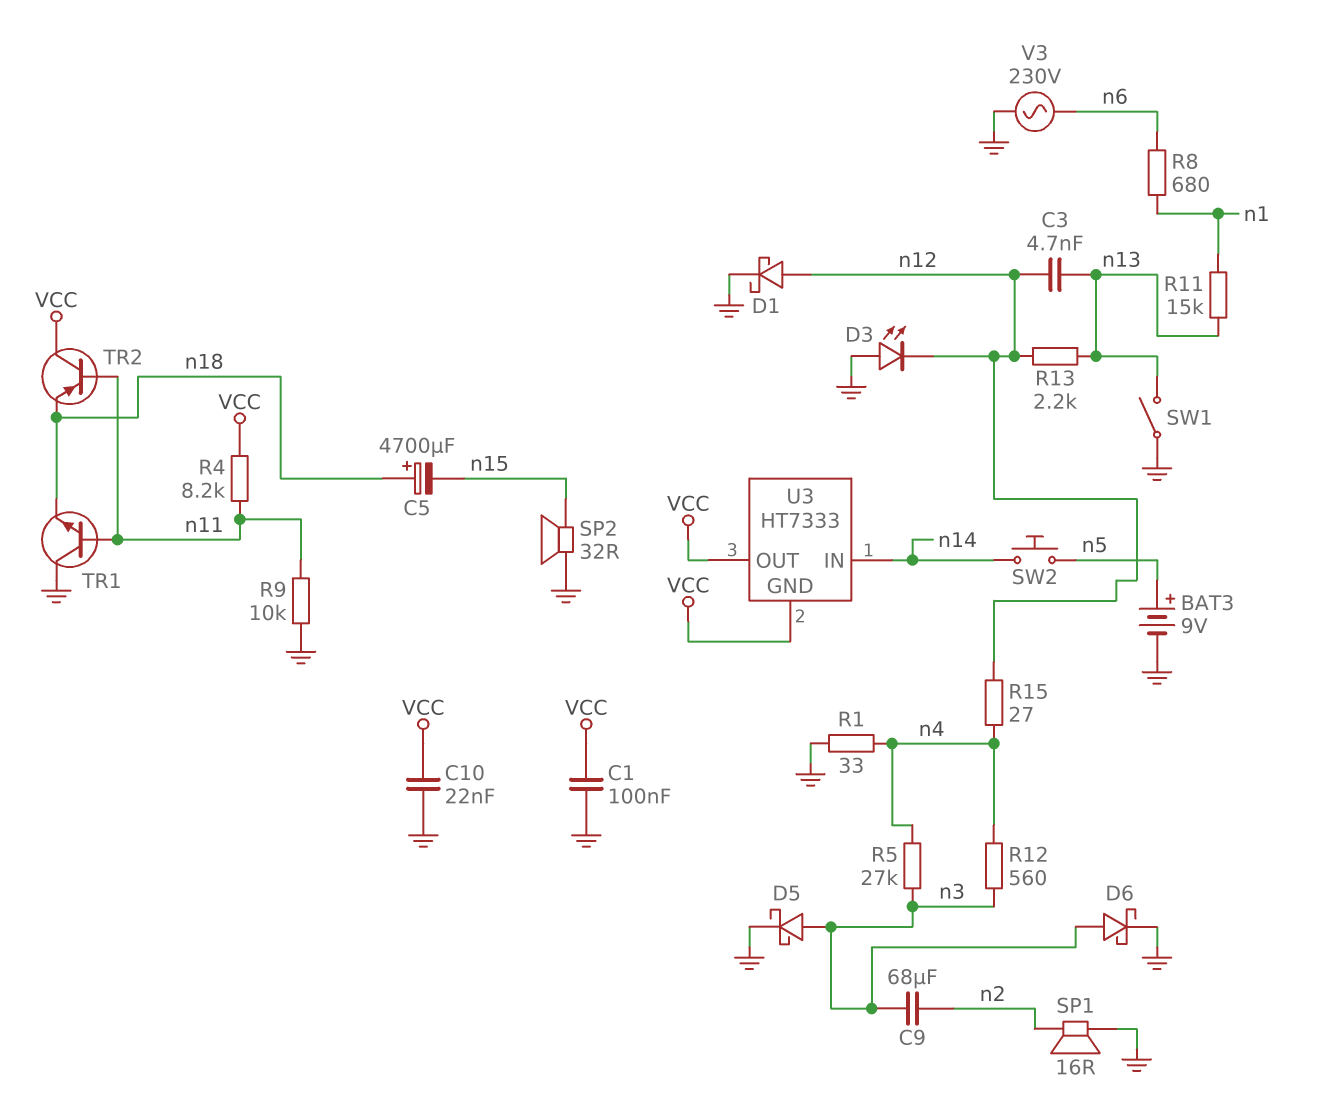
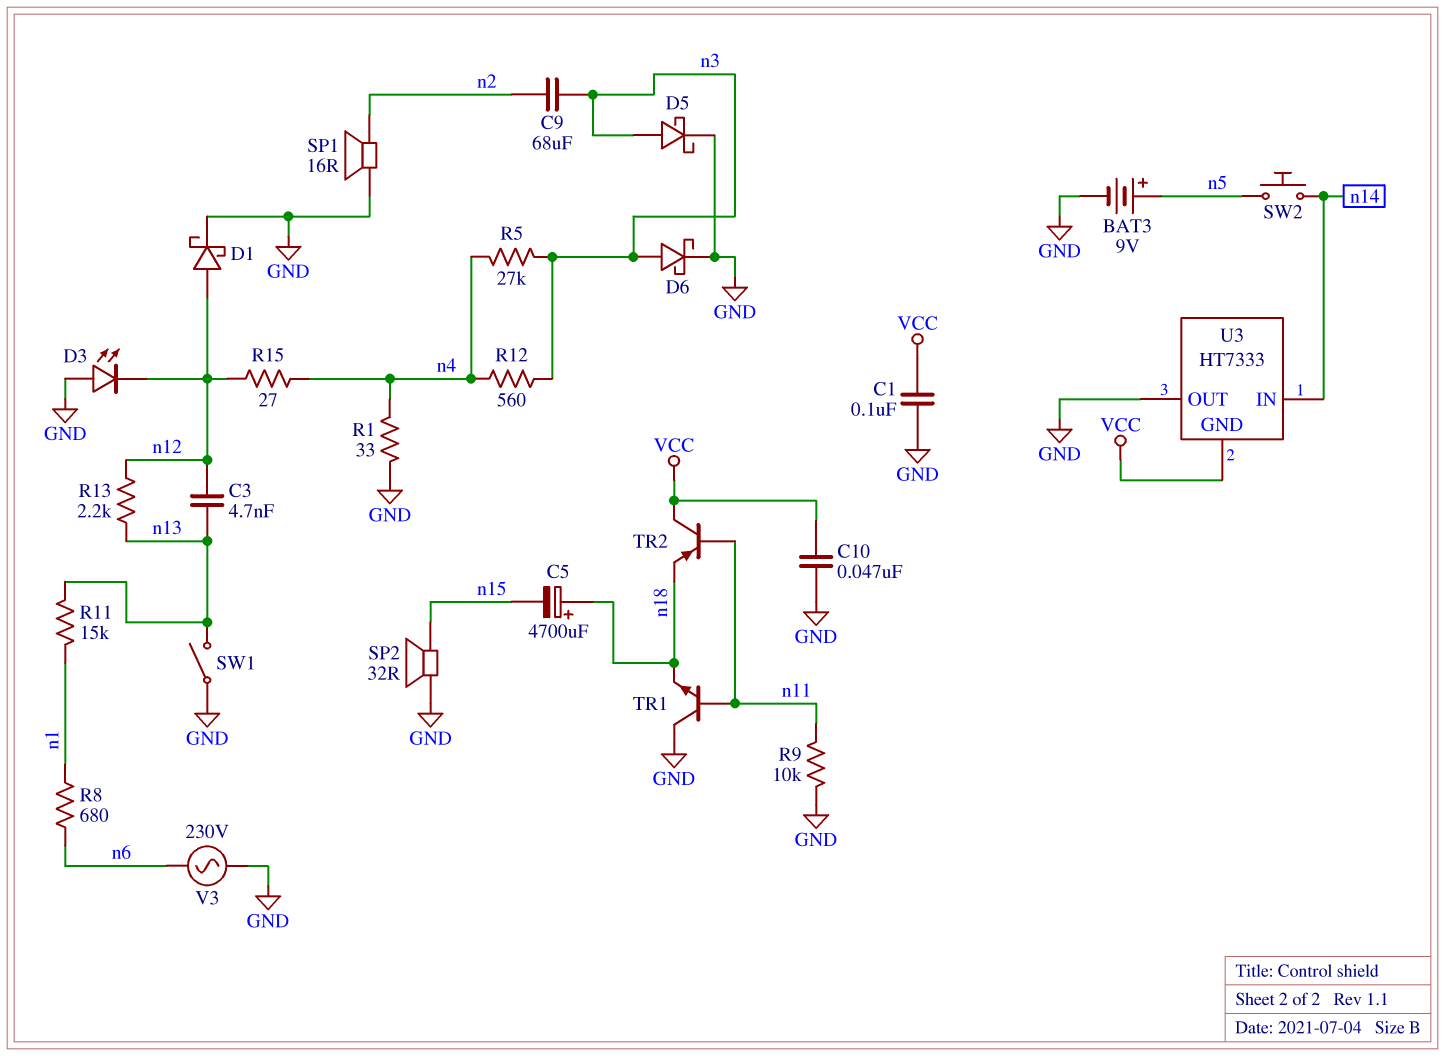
C10: 22nF (GND, VCC) -> 47nF (GND, VCC)
R4: 8.2k (VCC, n11) -> none
U3 pin OUT: VCC -> GND

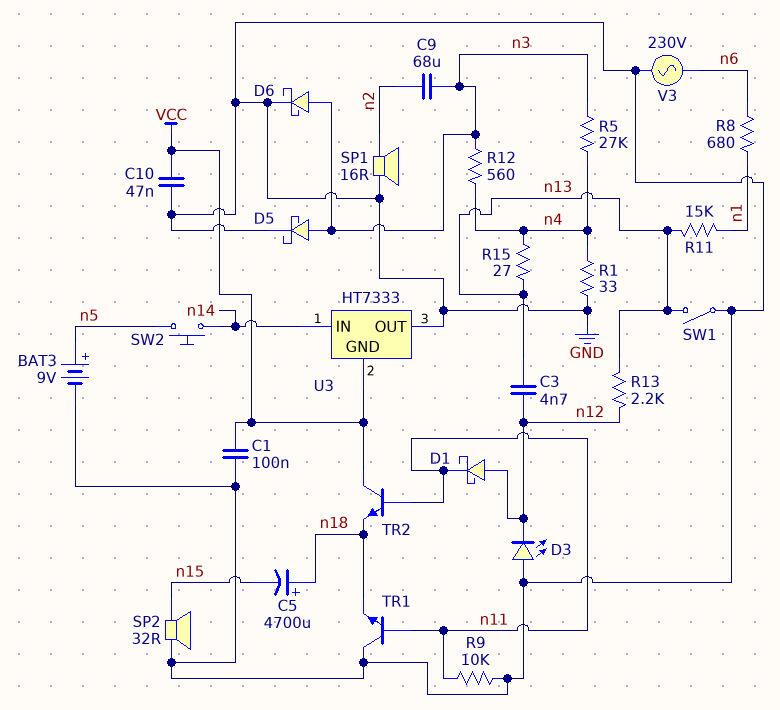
D1: schottky (A n12, K GND) -> schottky (A n12, K n11)
R15: 27 (n4, n12) -> 27 (n4, n13)
TR2: PNP (B n11, C VCC, E n18) -> NPN (B n11, C VCC, E n18)

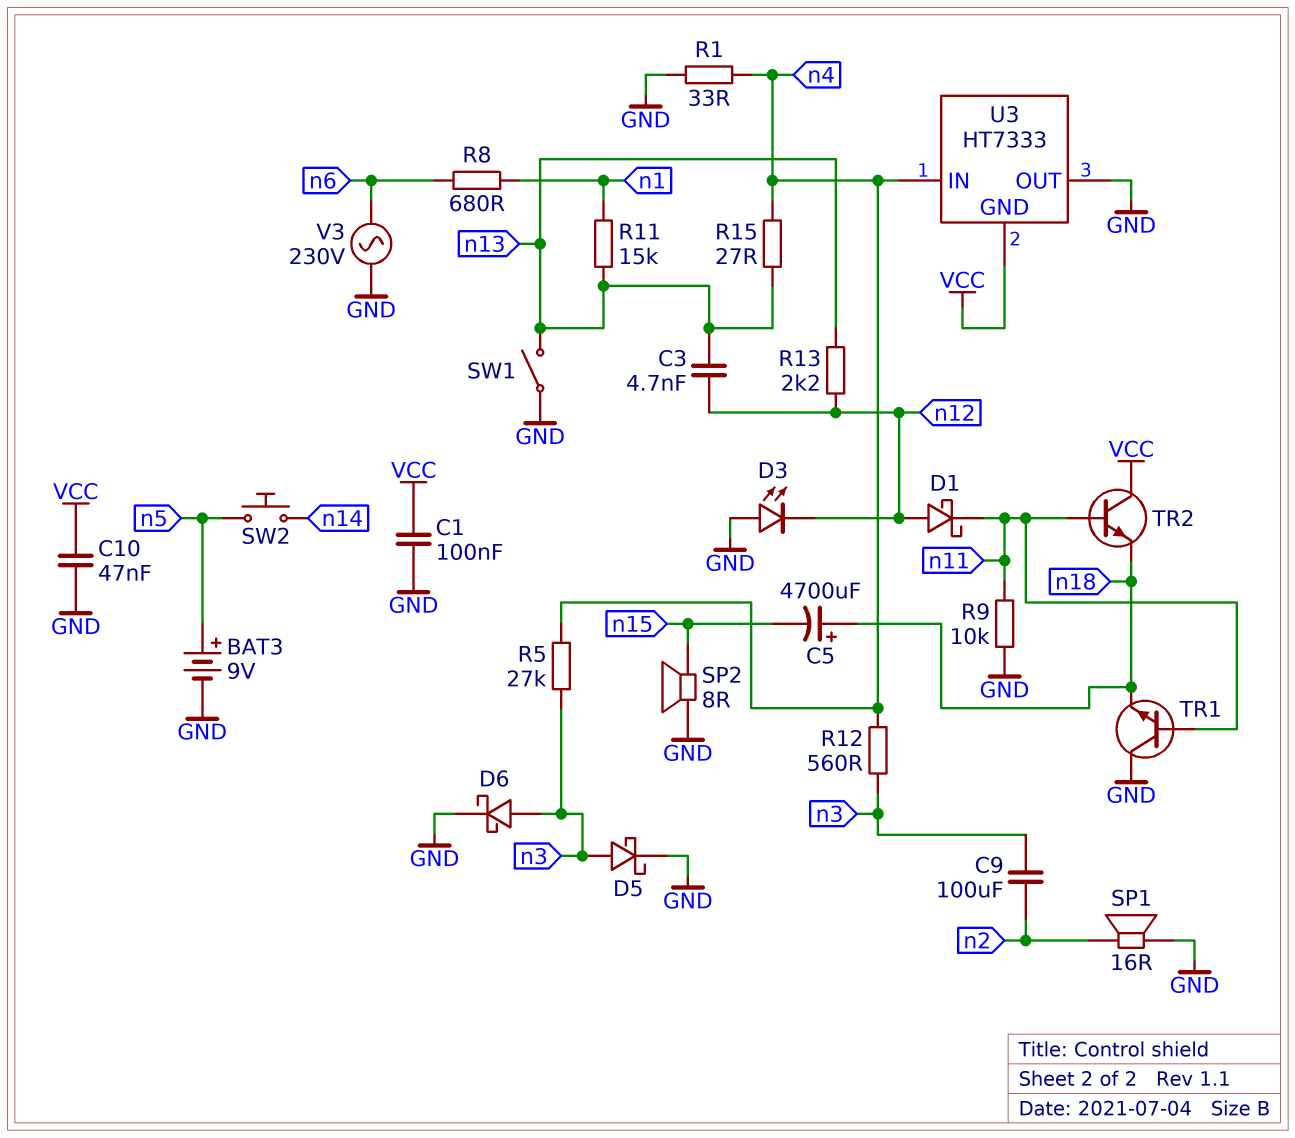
C9: 68uF (n2, n3) -> 100uF (n2, n3)
SP2: speaker 32R (GND, n15) -> speaker 8R (GND, n15)
U3 pin IN: n14 -> n4

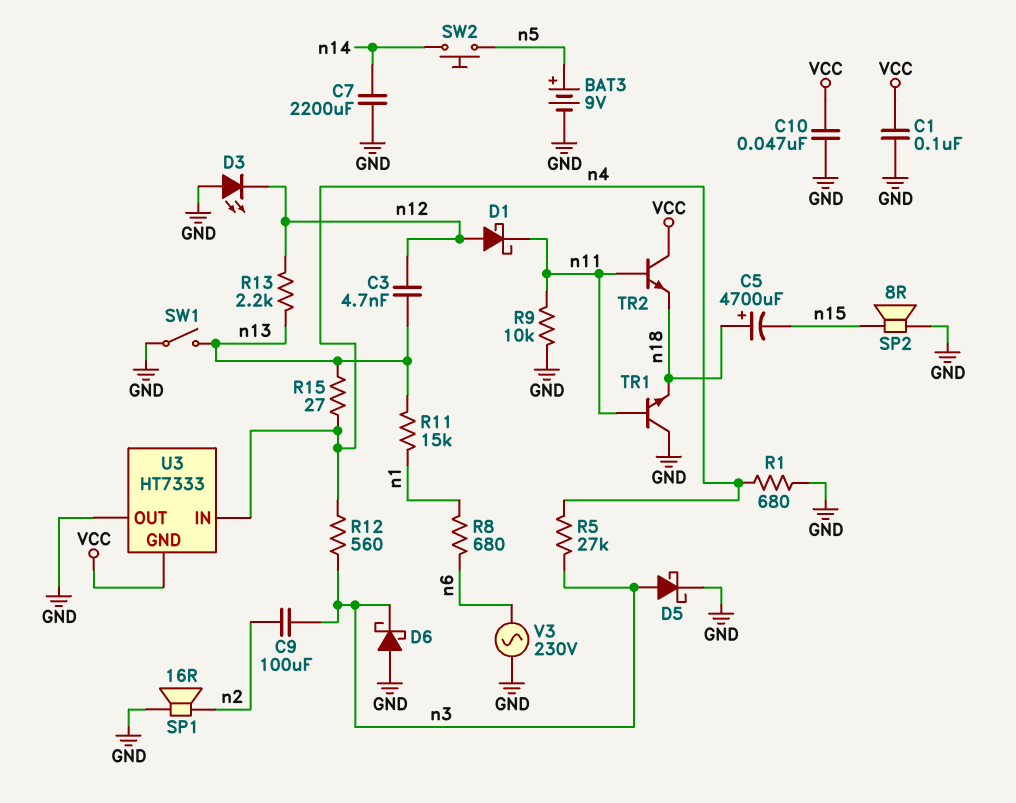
C7: none -> 2200uF (GND, n14)
D6: schottky (A n3, K GND) -> schottky (A GND, K n3)
R1: 33 (GND, n4) -> 680 (GND, n4)

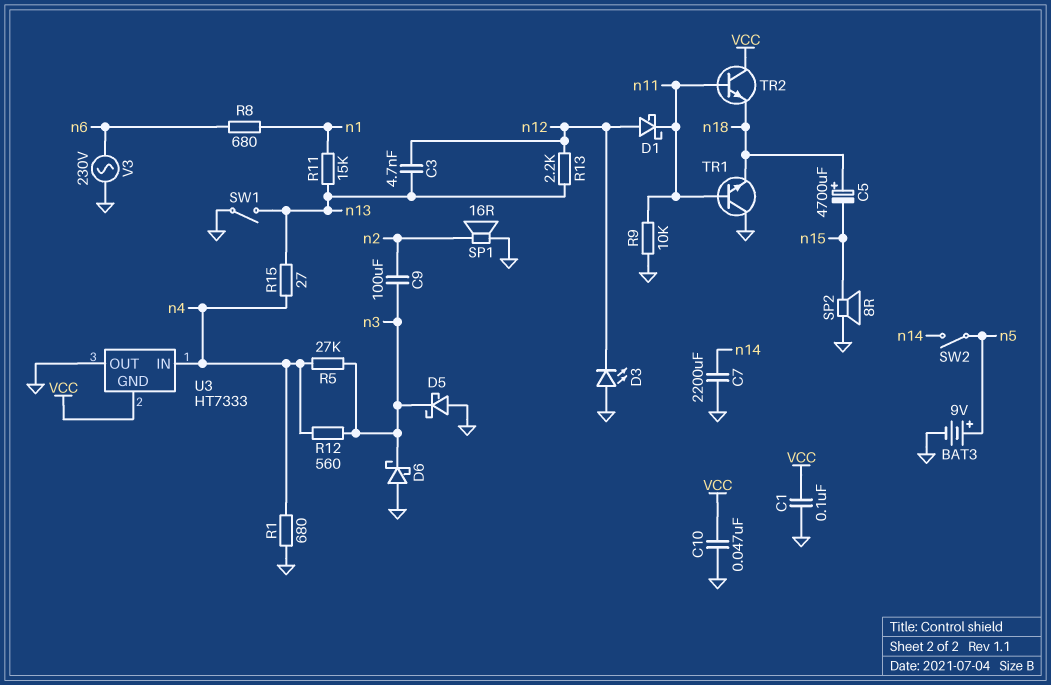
D5: schottky (A n3, K GND) -> schottky (A GND, K n3)
SW2: button (n5, n14) -> switch (n5, n14)

